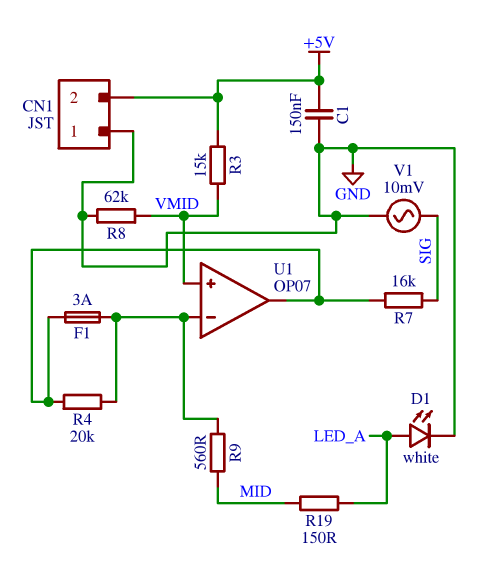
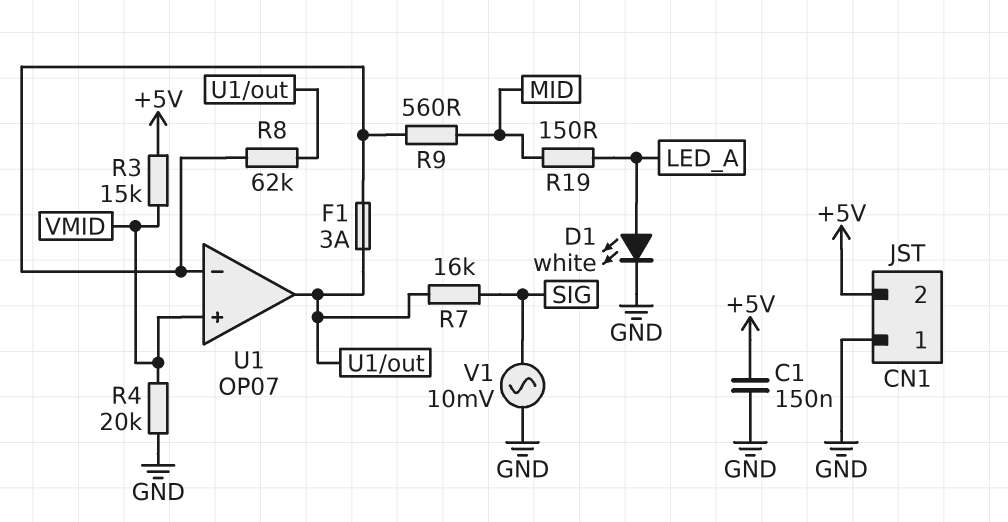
R4: 20k (U1/in-, U1/out) -> 20k (GND, VMID)
R8: 62k (GND, VMID) -> 62k (U1/in-, U1/out)

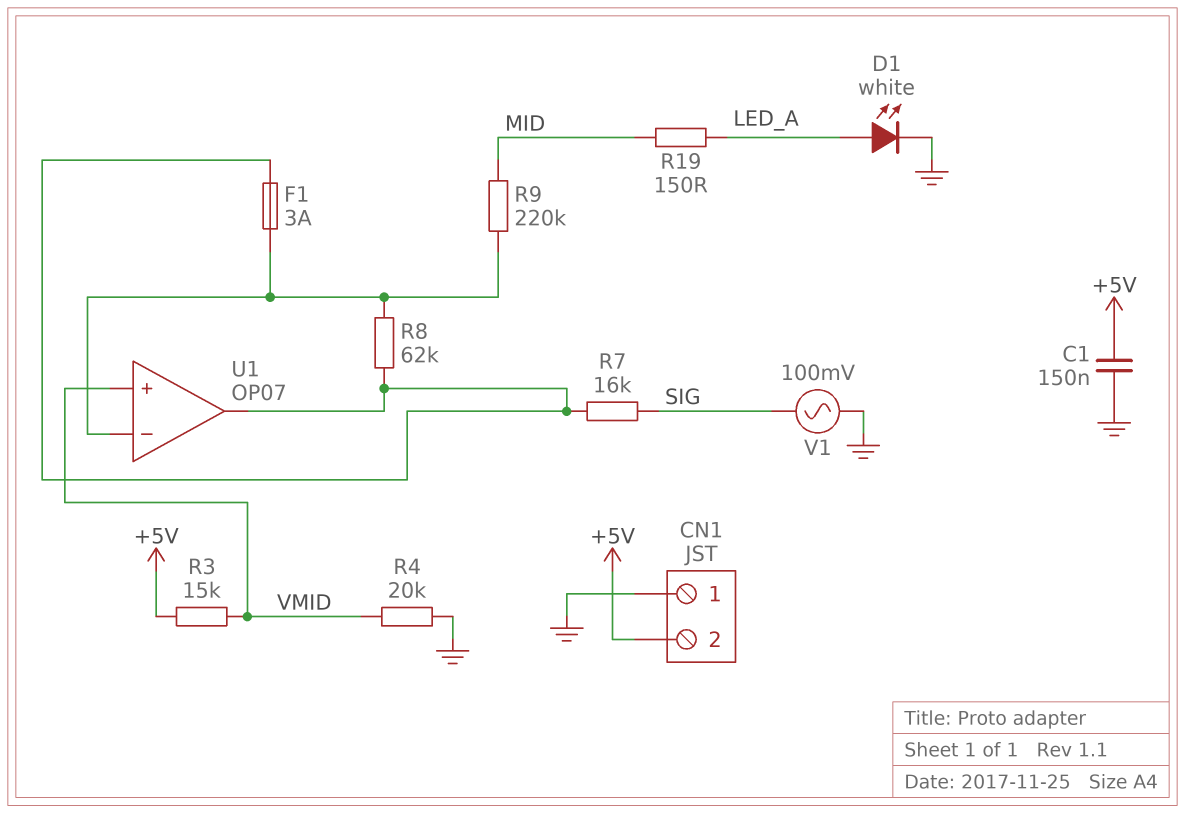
R9: 560 (MID, U1/in-) -> 220k (MID, U1/in-)
V1: AC 10mV (GND, SIG) -> AC 100mV (GND, SIG)

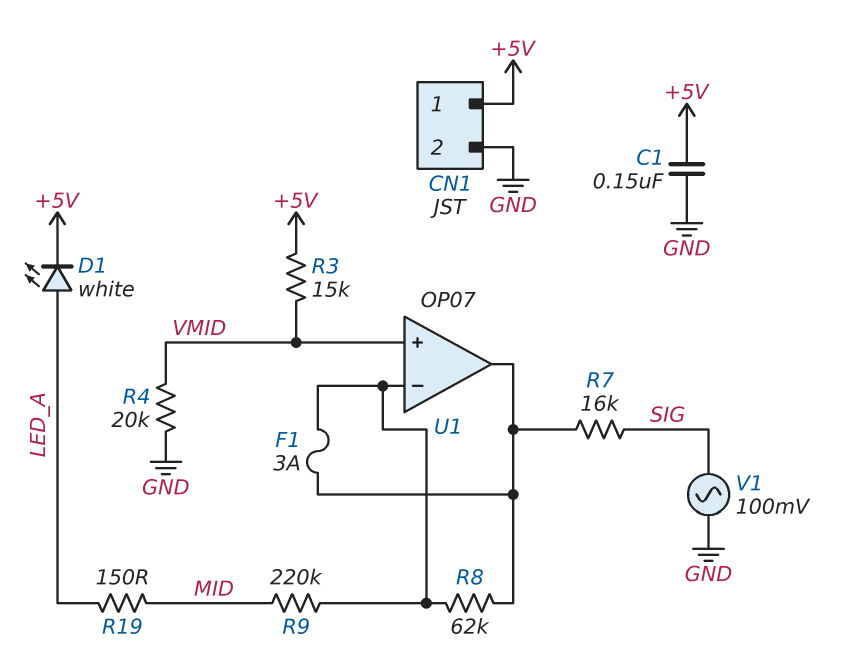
CN1 pin 1: GND -> +5V
CN1 pin 2: +5V -> GND
D1: LED white (A LED_A, K GND) -> LED white (A LED_A, K +5V)

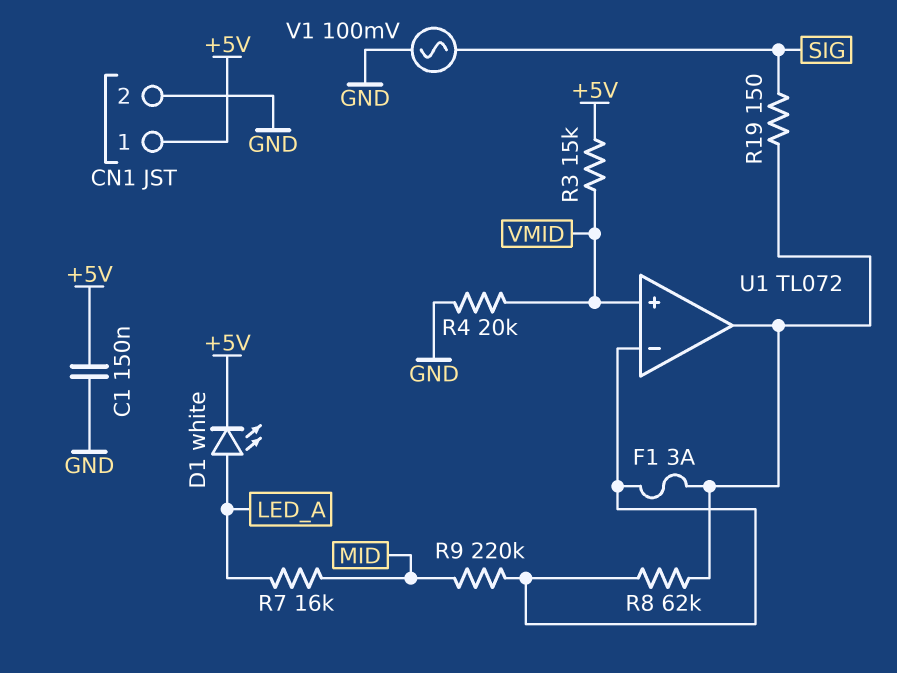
R7: 16k (SIG, U1/out) -> 16k (LED_A, MID)
R19: 150 (LED_A, MID) -> 150 (SIG, U1/out)
U1: OP07 -> TL072

